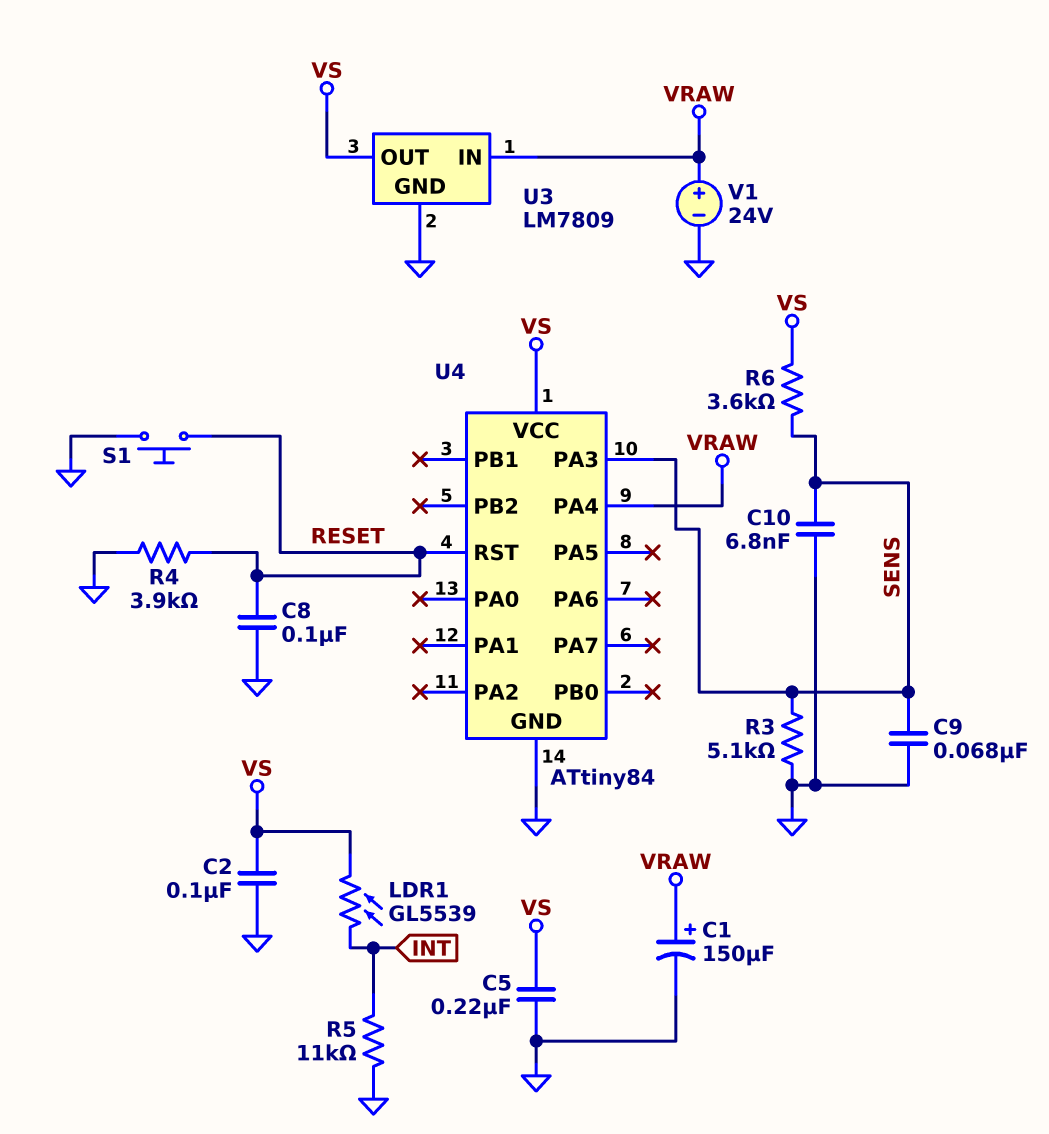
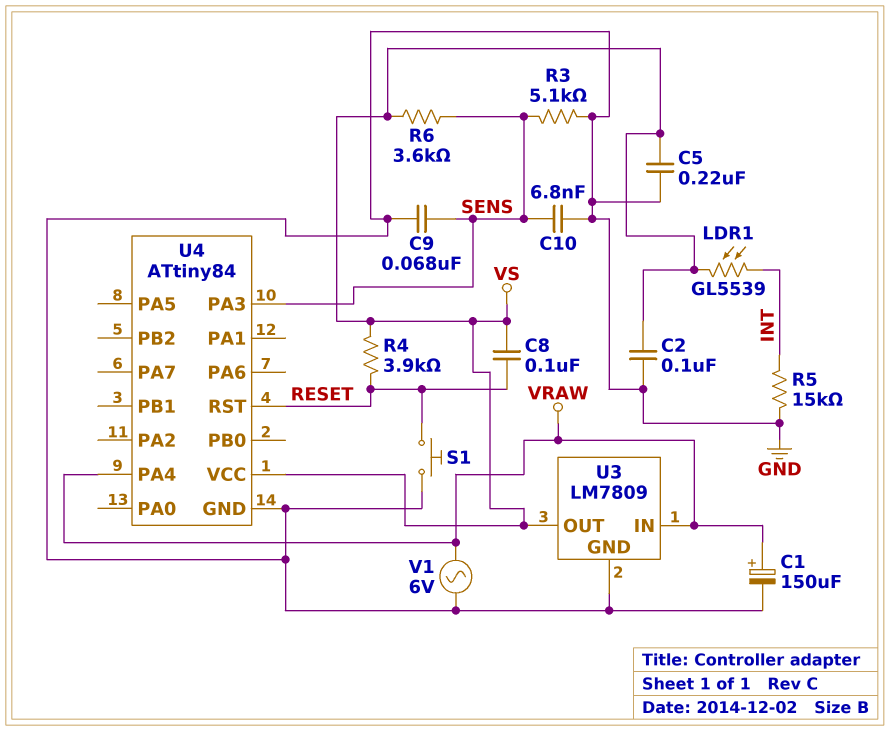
C8: 100nF (GND, RESET) -> 100nF (RESET, VS)
R4: 3.9k (GND, RESET) -> 3.9k (RESET, VS)
R5: 11k (GND, INT) -> 15k (GND, INT)
V1: 24V (plus VRAW, minus GND) -> AC 6V (GND, VRAW)

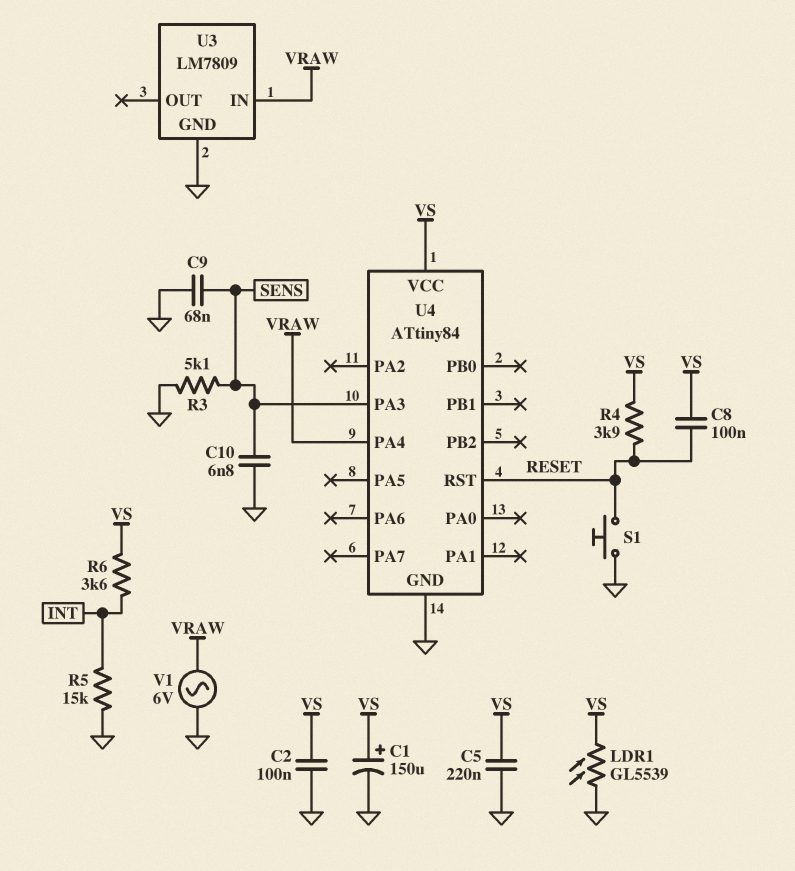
C1: 150uF (plus VRAW, minus GND) -> 150uF (plus VS, minus GND)
LDR1: GL5539 (INT, VS) -> GL5539 (GND, VS)
R6: 3.6k (SENS, VS) -> 3.6k (INT, VS)
U3 pin OUT: VS -> none

